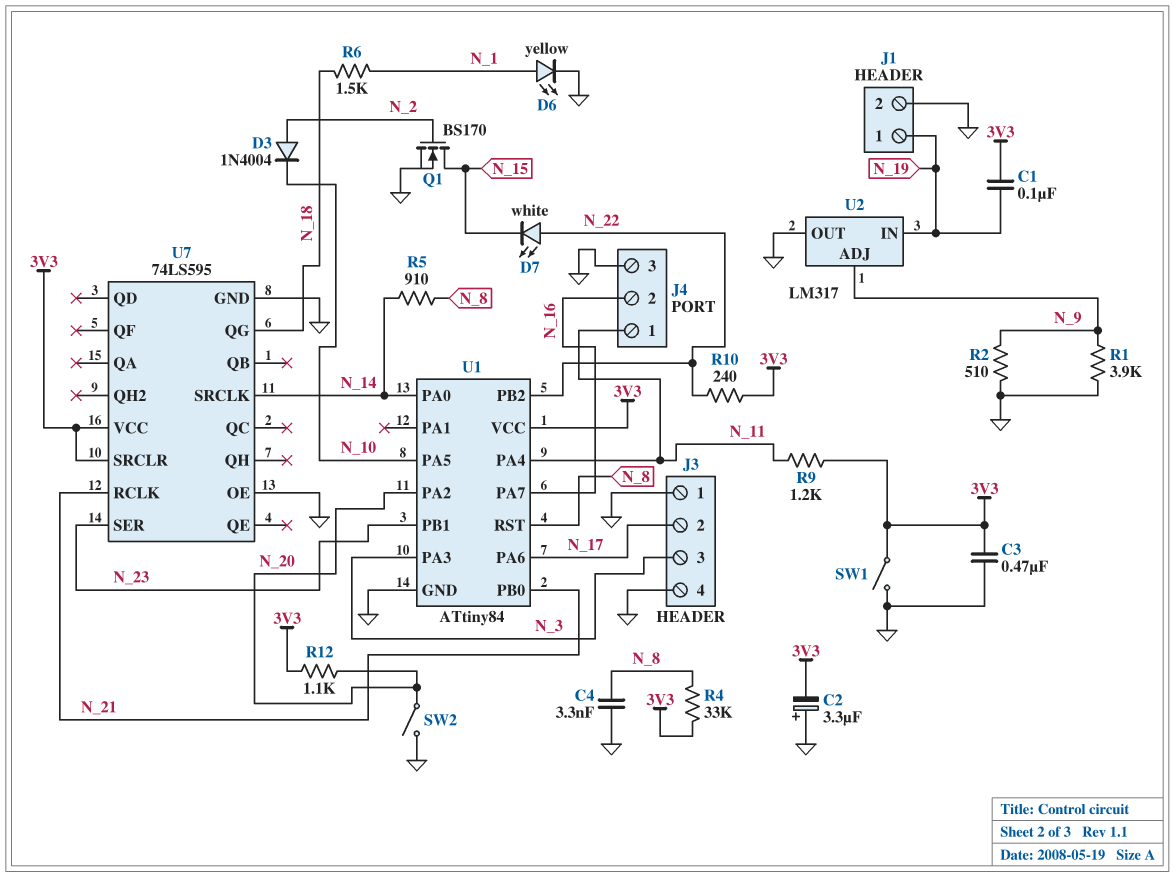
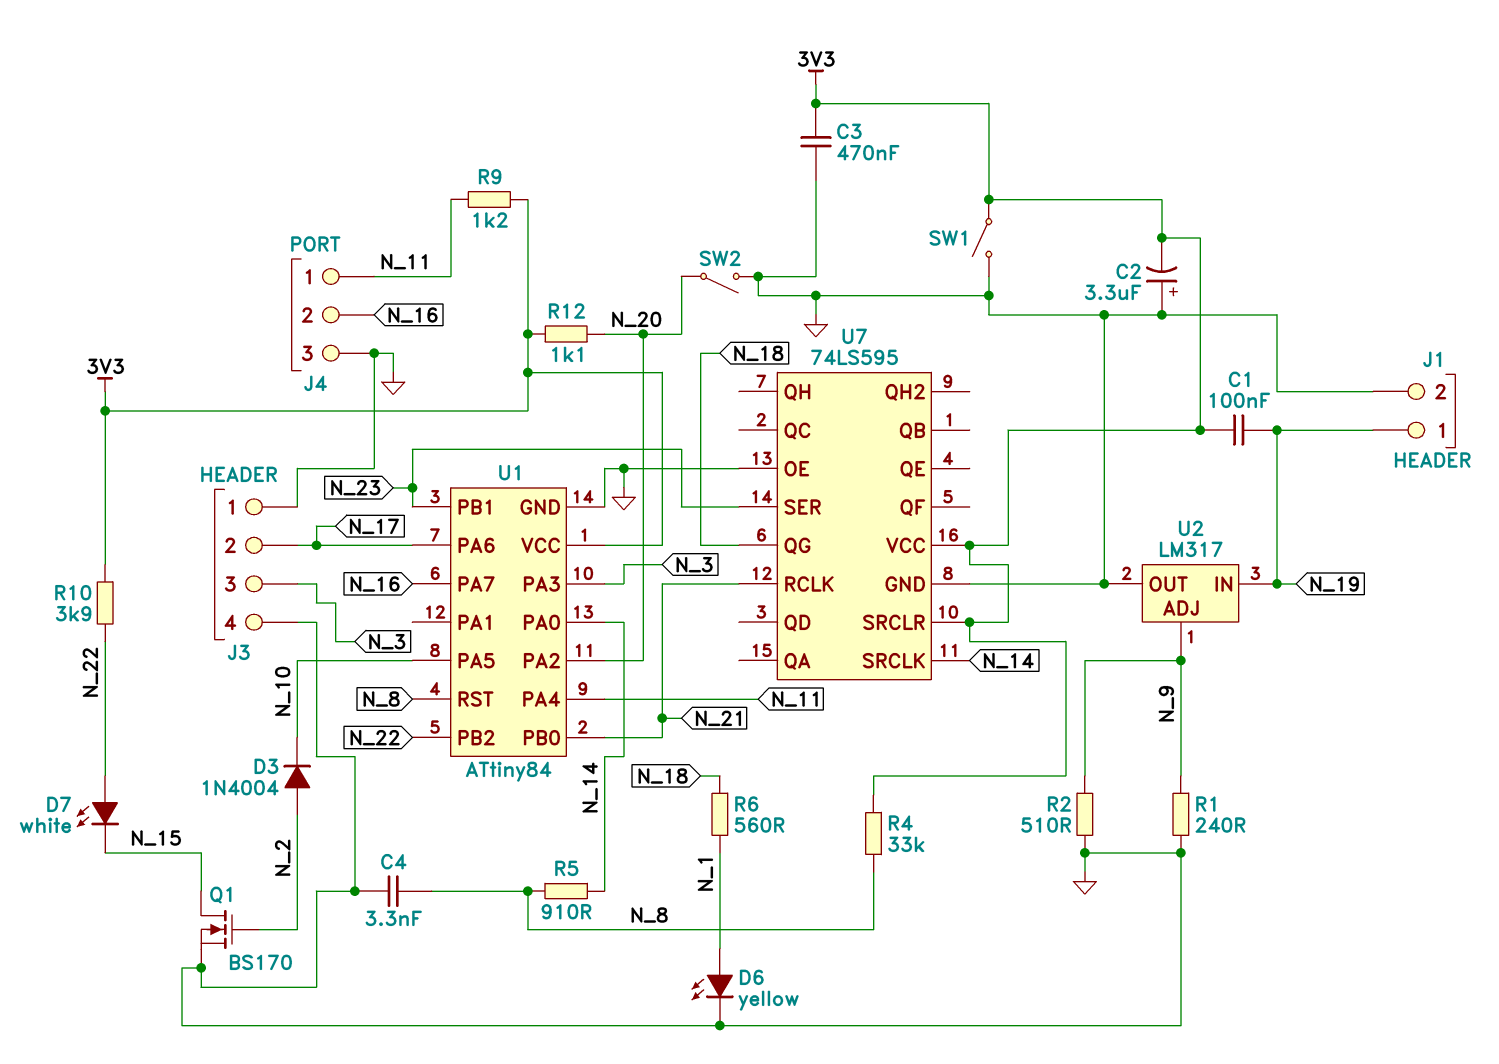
R1: 3.9k (GND, N_9) -> 240 (GND, N_9)
R6: 1.5k (N_1, N_18) -> 560 (N_1, N_18)
R10: 240 (3V3, N_22) -> 3.9k (3V3, N_22)

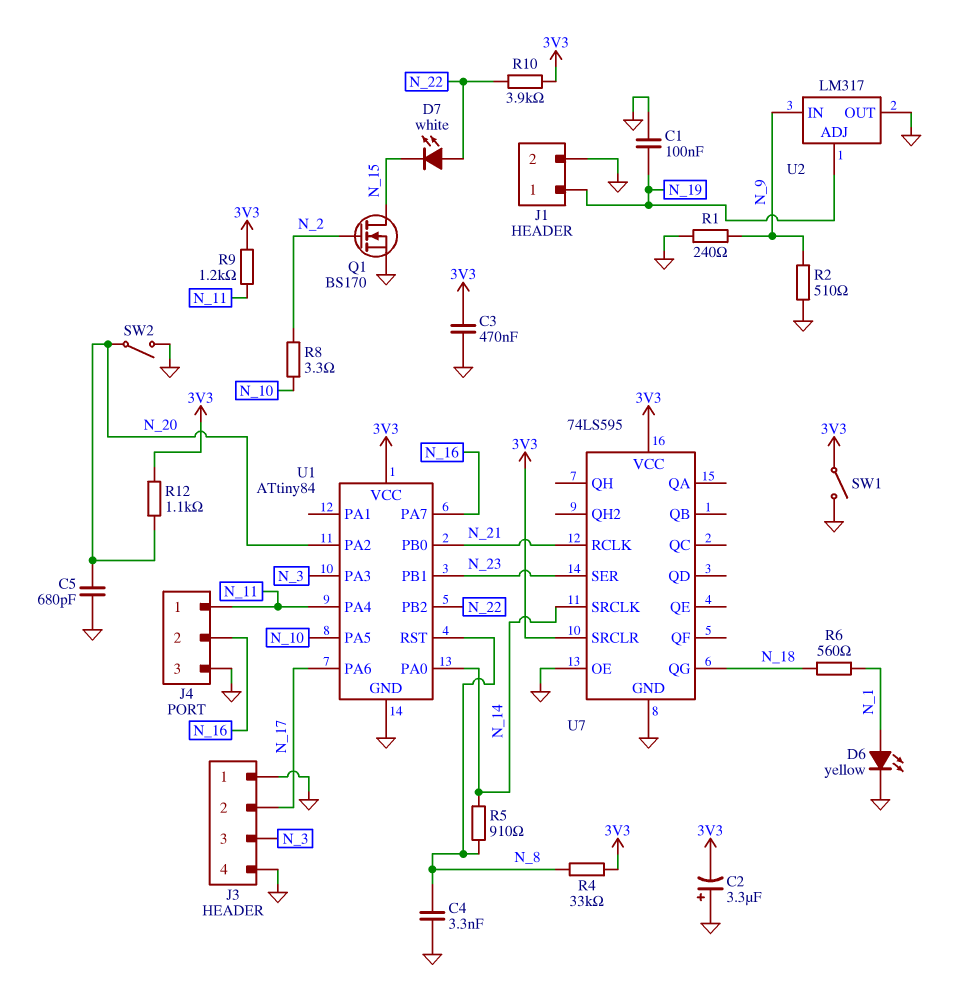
C1: 100nF (3V3, N_19) -> 100nF (GND, N_19)
C5: none -> 680pF (GND, N_20)
D3: diode 1N4004 (A N_2, K N_10) -> none
R8: none -> 3.3 (N_2, N_10)
U2 pin ADJ: N_9 -> N_19
U2 pin IN: N_19 -> N_9

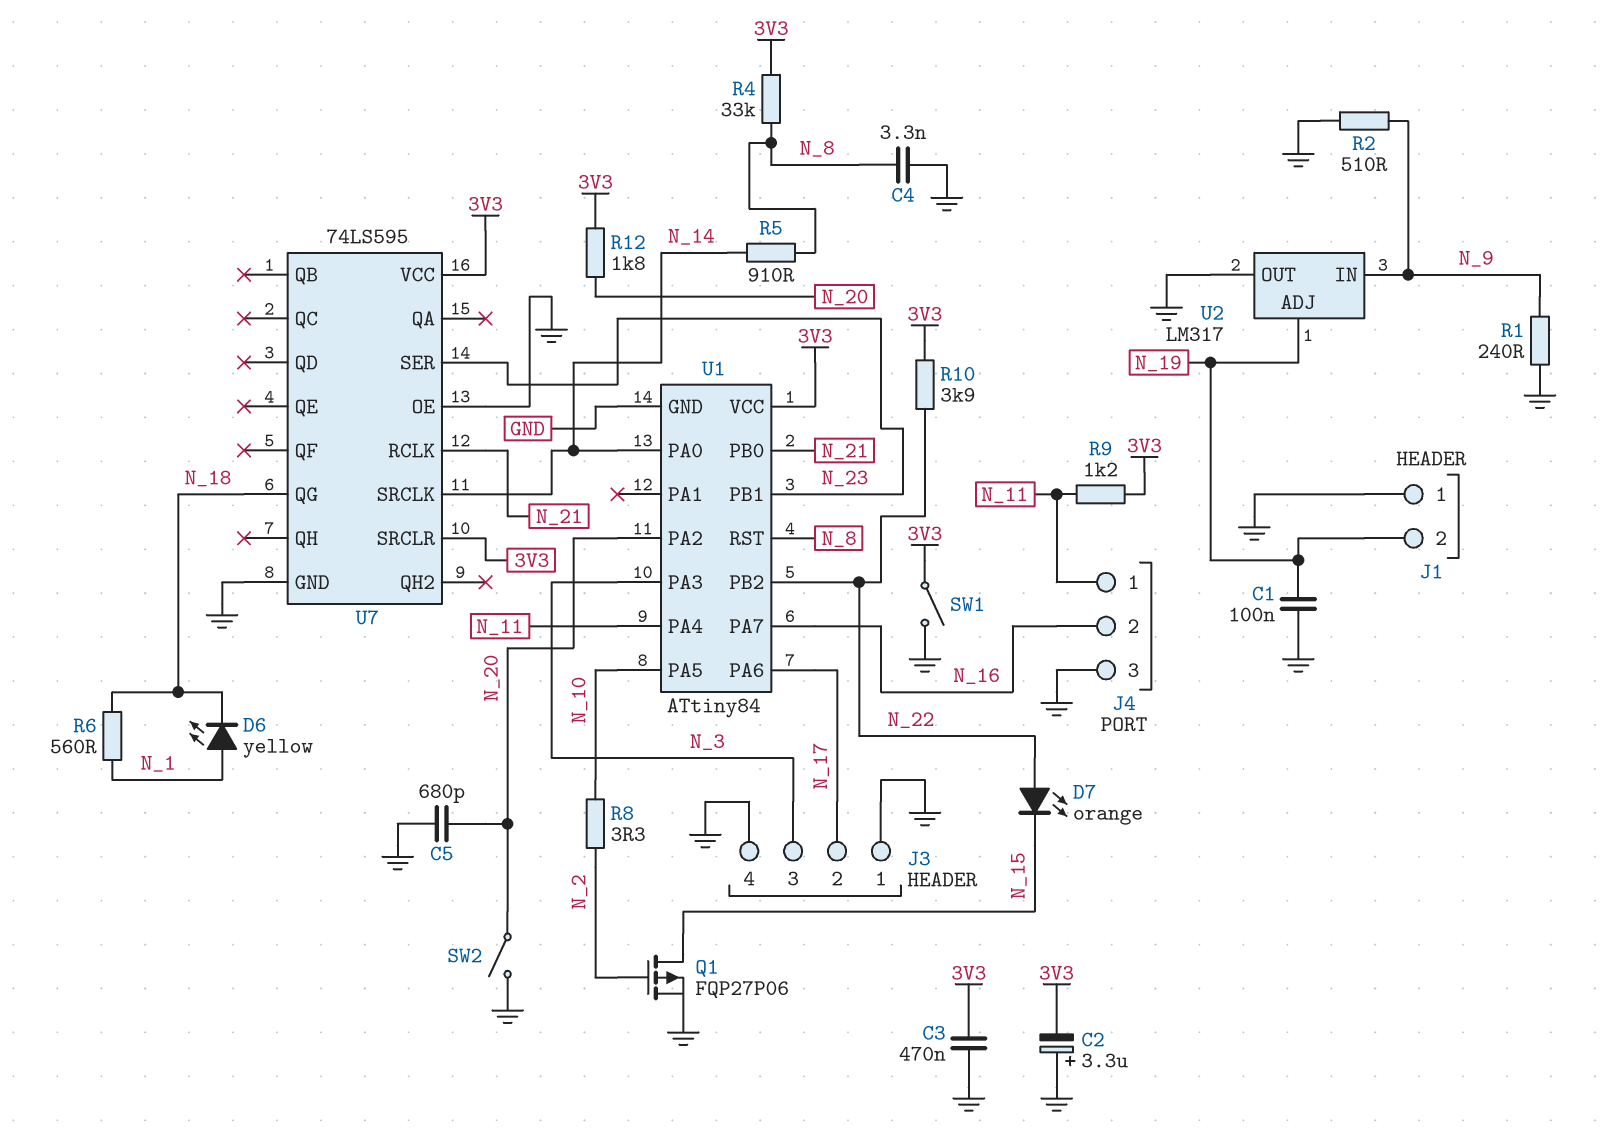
D6: LED yellow (A N_1, K GND) -> LED yellow (A N_1, K N_18)
D7: LED white (A N_22, K N_15) -> LED orange (A N_22, K N_15)
J1 pin 1: N_19 -> GND
J1 pin 2: GND -> N_19
Q1: NMOS BS170 (G N_2, D N_15, S GND) -> PMOS FQP27P06 (G N_2, D N_15, S GND)
R12: 1.1k (3V3, N_20) -> 1.8k (3V3, N_20)

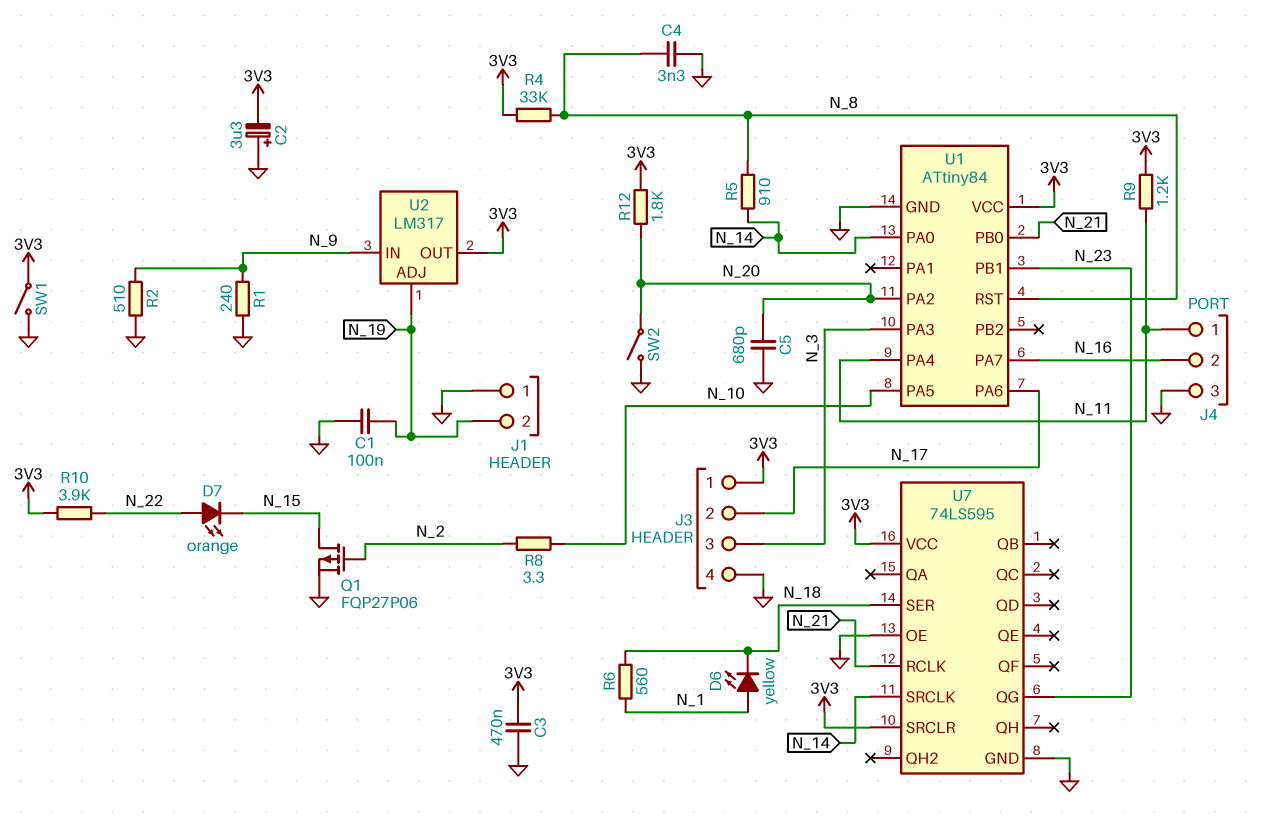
J3 pin 1: GND -> 3V3
U1 pin PB2: N_22 -> none
U2 pin OUT: GND -> 3V3
U7 pin QG: N_18 -> N_23
U7 pin SER: N_23 -> N_18

